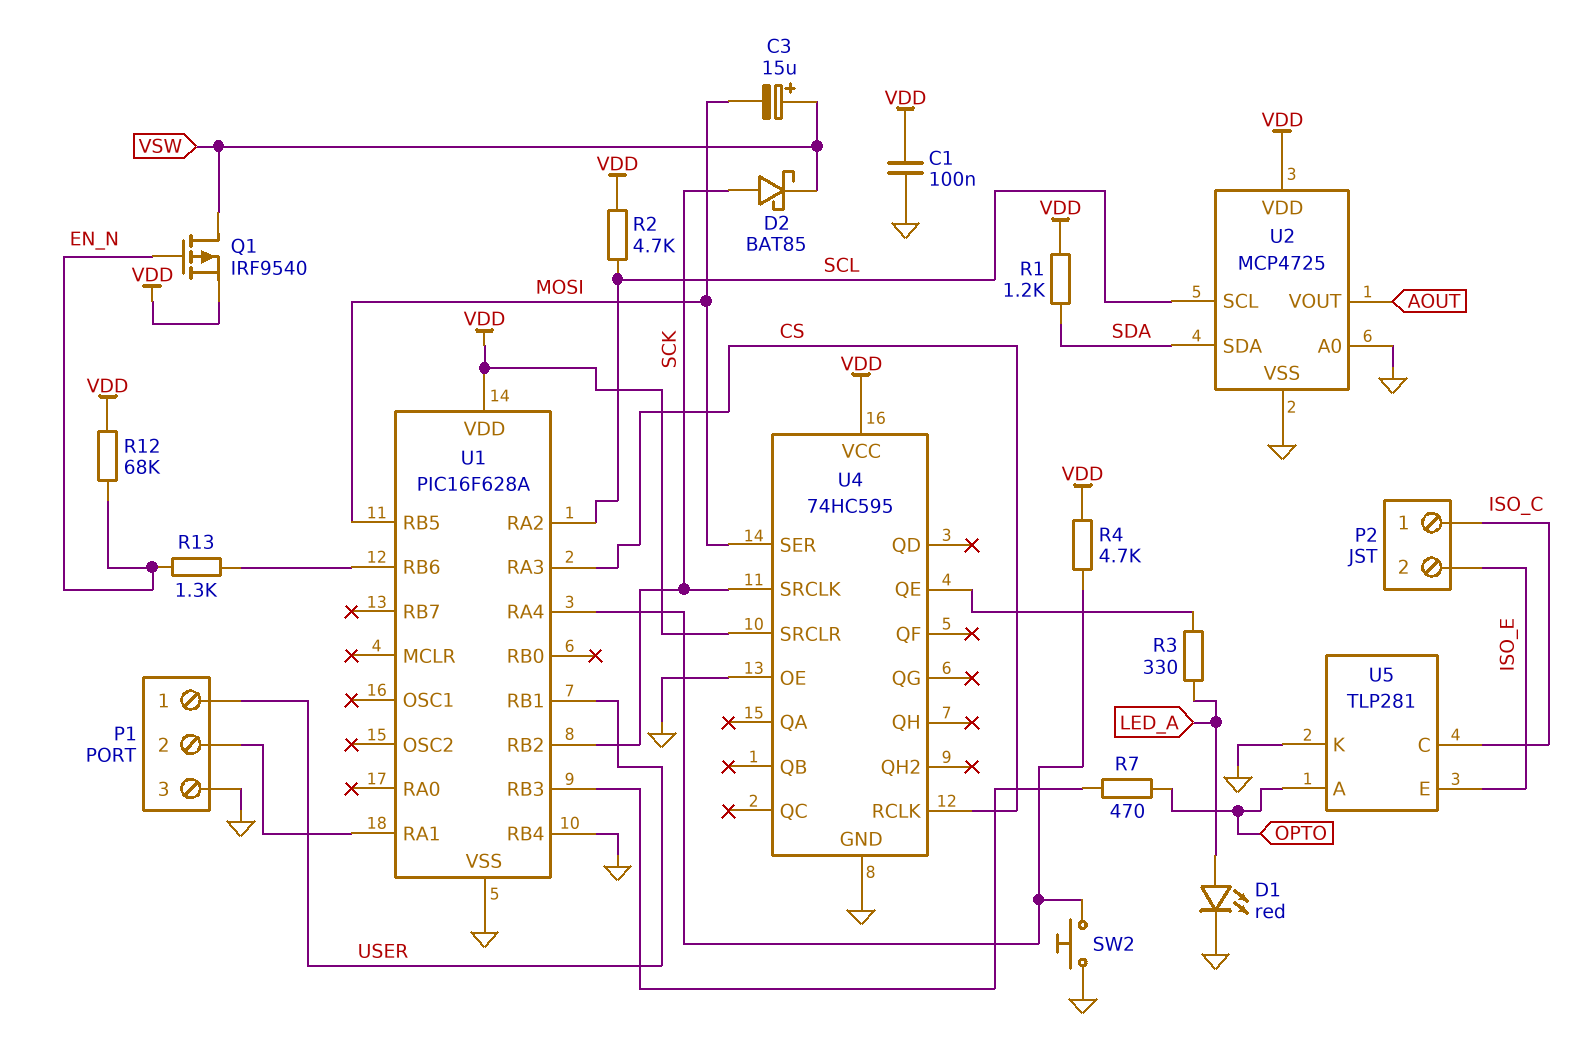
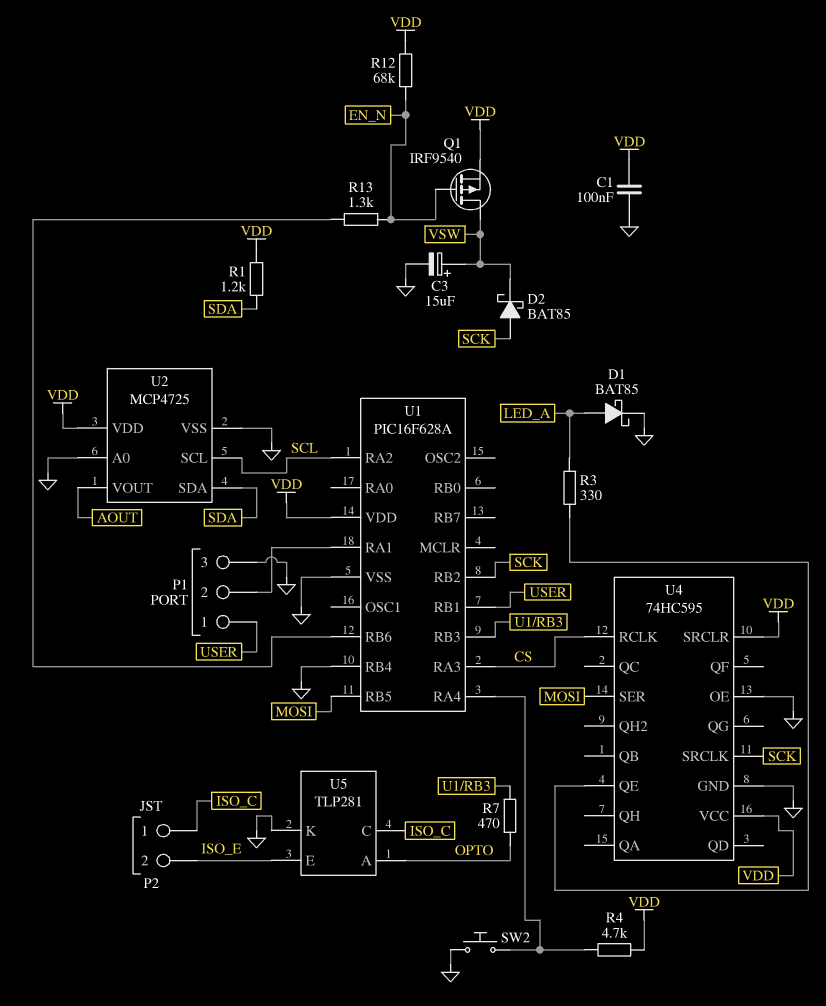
C3: 15uF (plus VSW, minus MOSI) -> 15uF (plus VSW, minus GND)
D1: LED red (A LED_A, K GND) -> schottky BAT85 (A LED_A, K GND)
R2: 4.7k (SCL, VDD) -> none

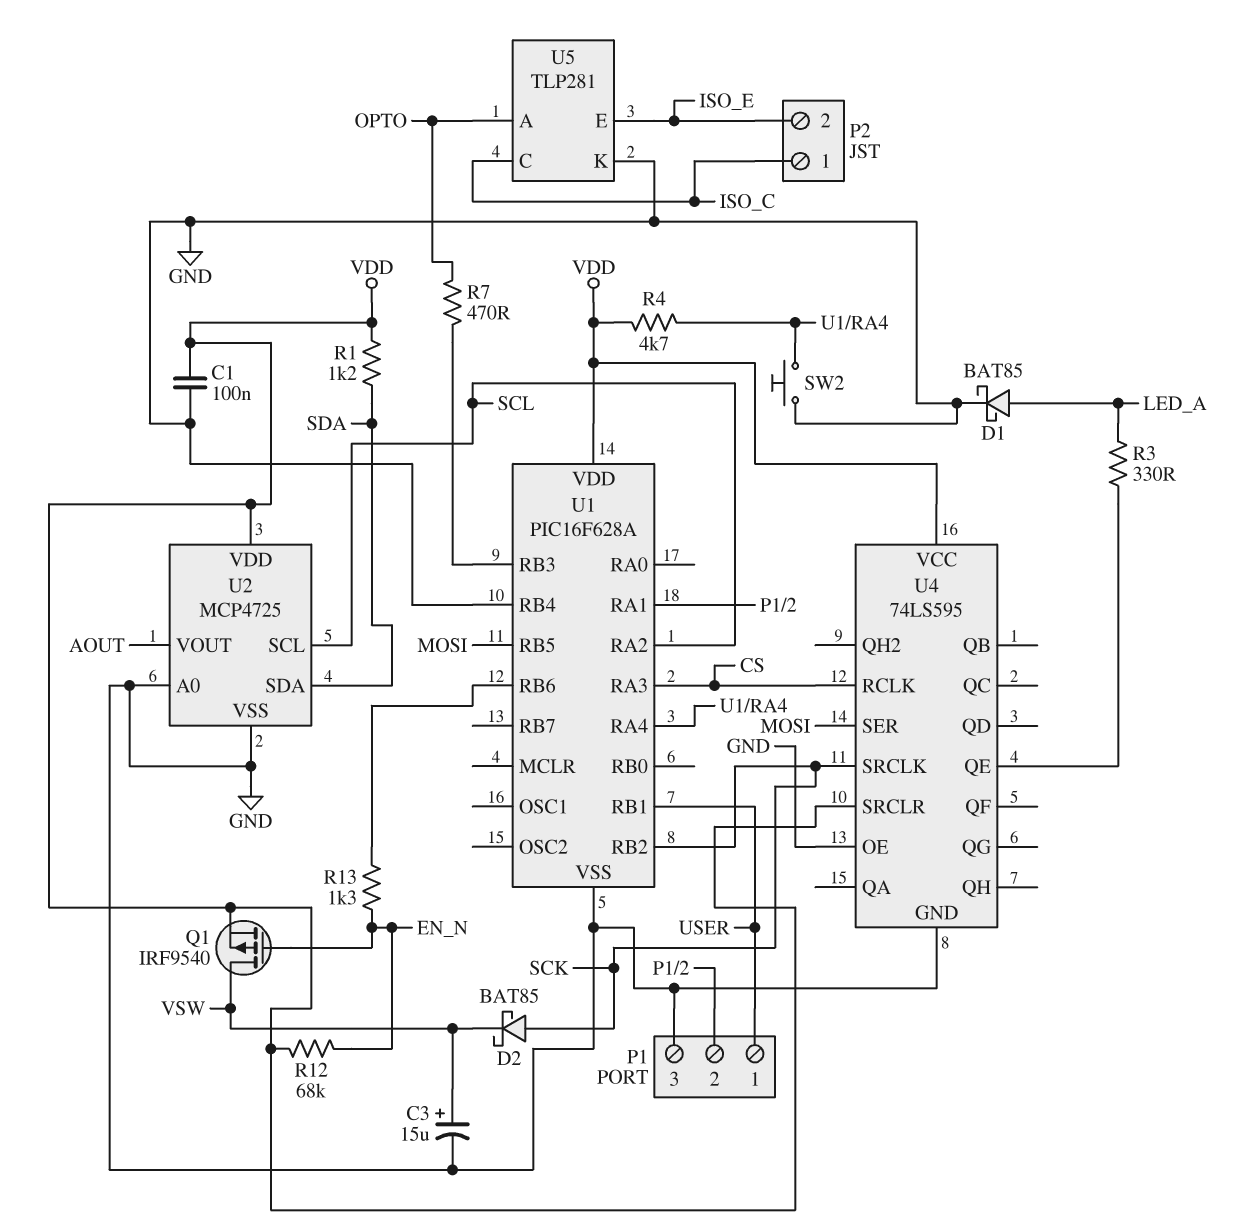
U4: 74HC595 -> 74LS595

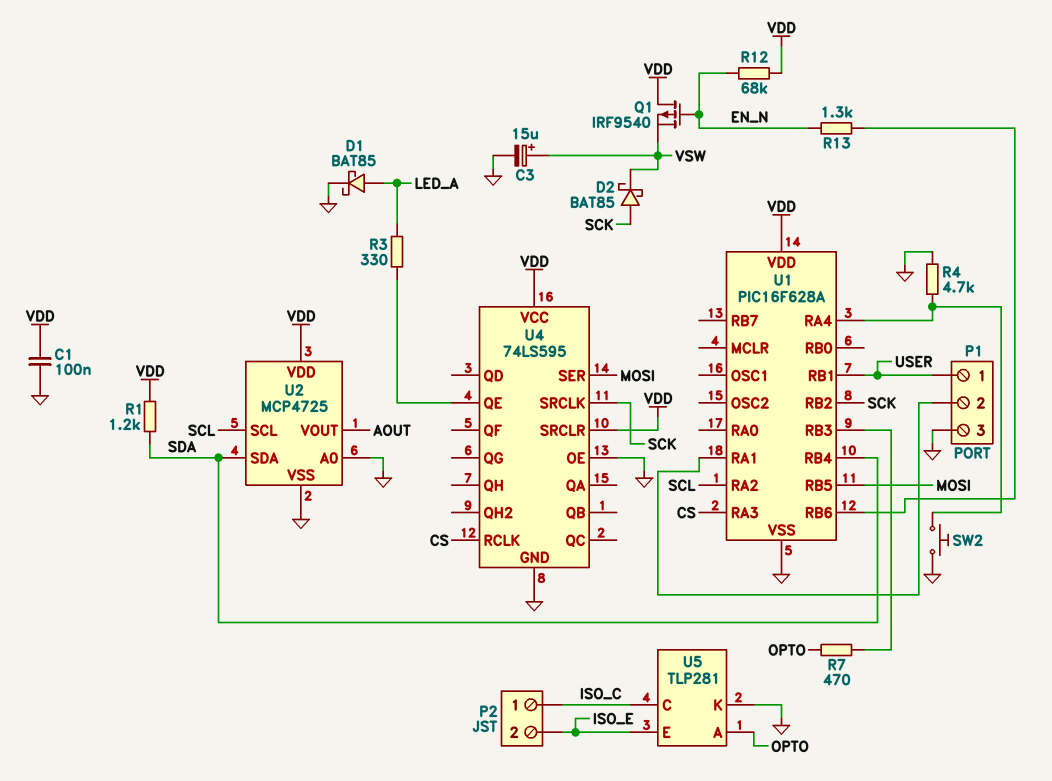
Q1: PMOS IRF9540 (G EN_N, D VSW, S VDD) -> PMOS IRF9540 (G EN_N, D VDD, S VSW)
R4: 4.7k (U1/RA4, VDD) -> 4.7k (GND, U1/RA4)
U1 pin RB4: GND -> SDA

